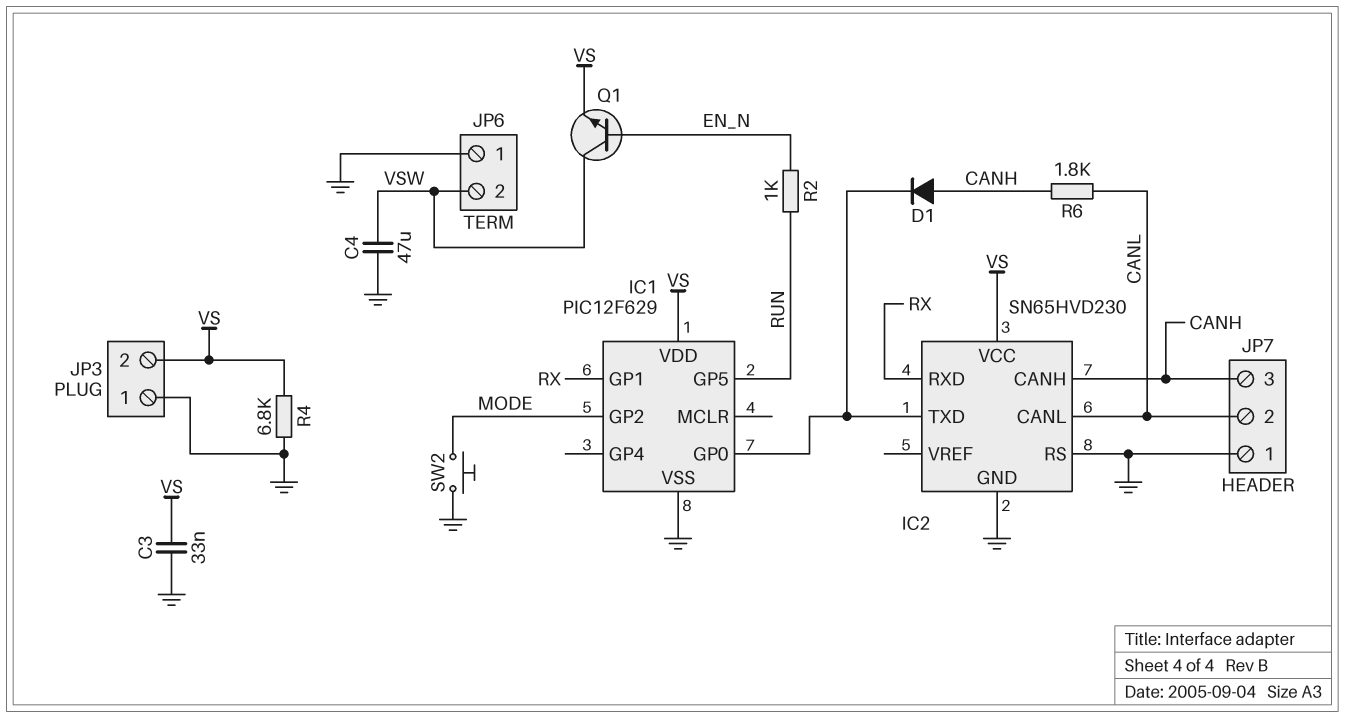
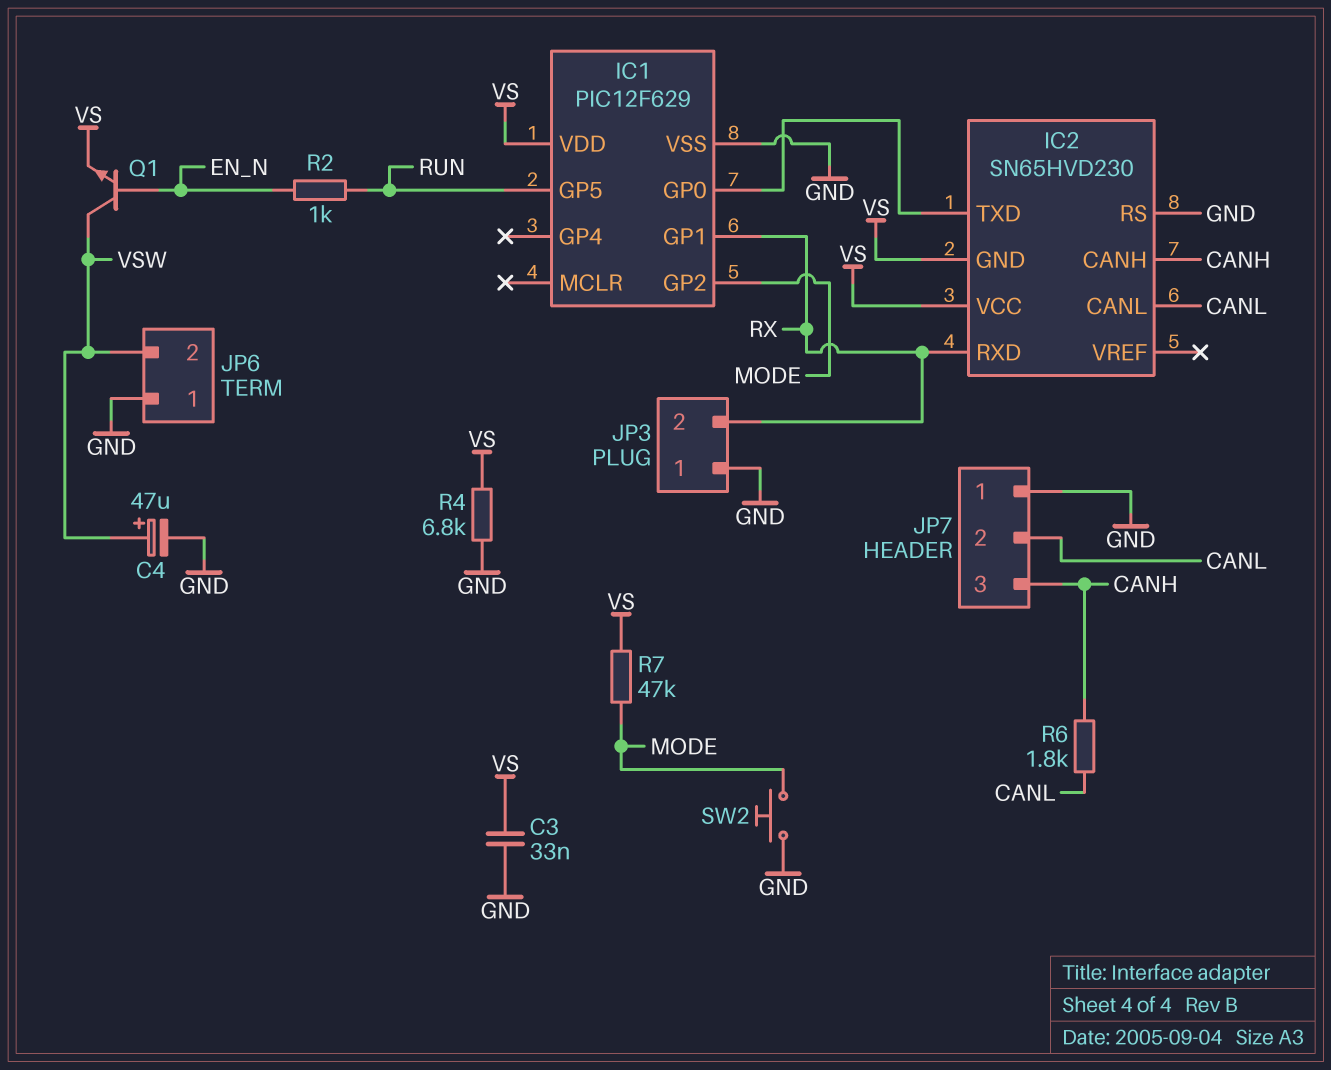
C4: 47uF (GND, VSW) -> 47uF (plus VSW, minus GND)
D1: diode (A CANH, K IC1/GP0) -> none
IC2 pin GND: GND -> VS
JP3 pin 2: VS -> RX
R7: none -> 47k (MODE, VS)

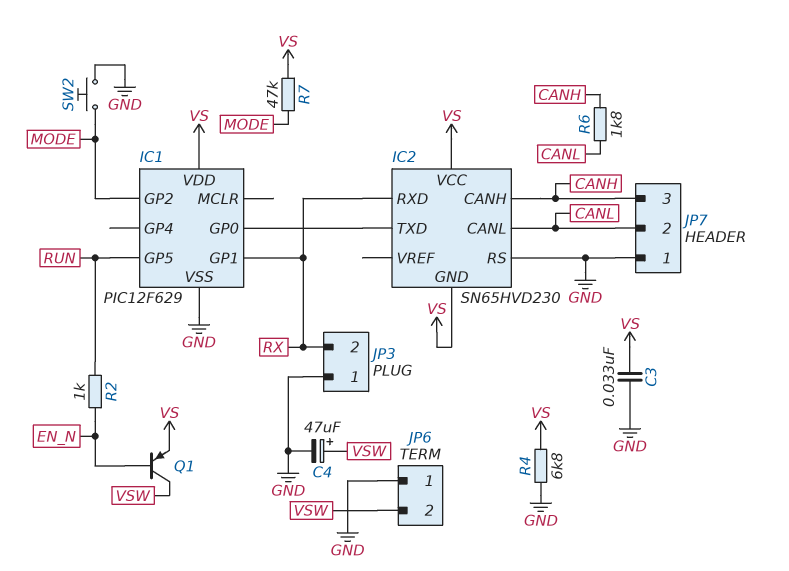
Q1: NPN (B EN_N, C VSW, E VS) -> PNP (B EN_N, C VSW, E VS)

